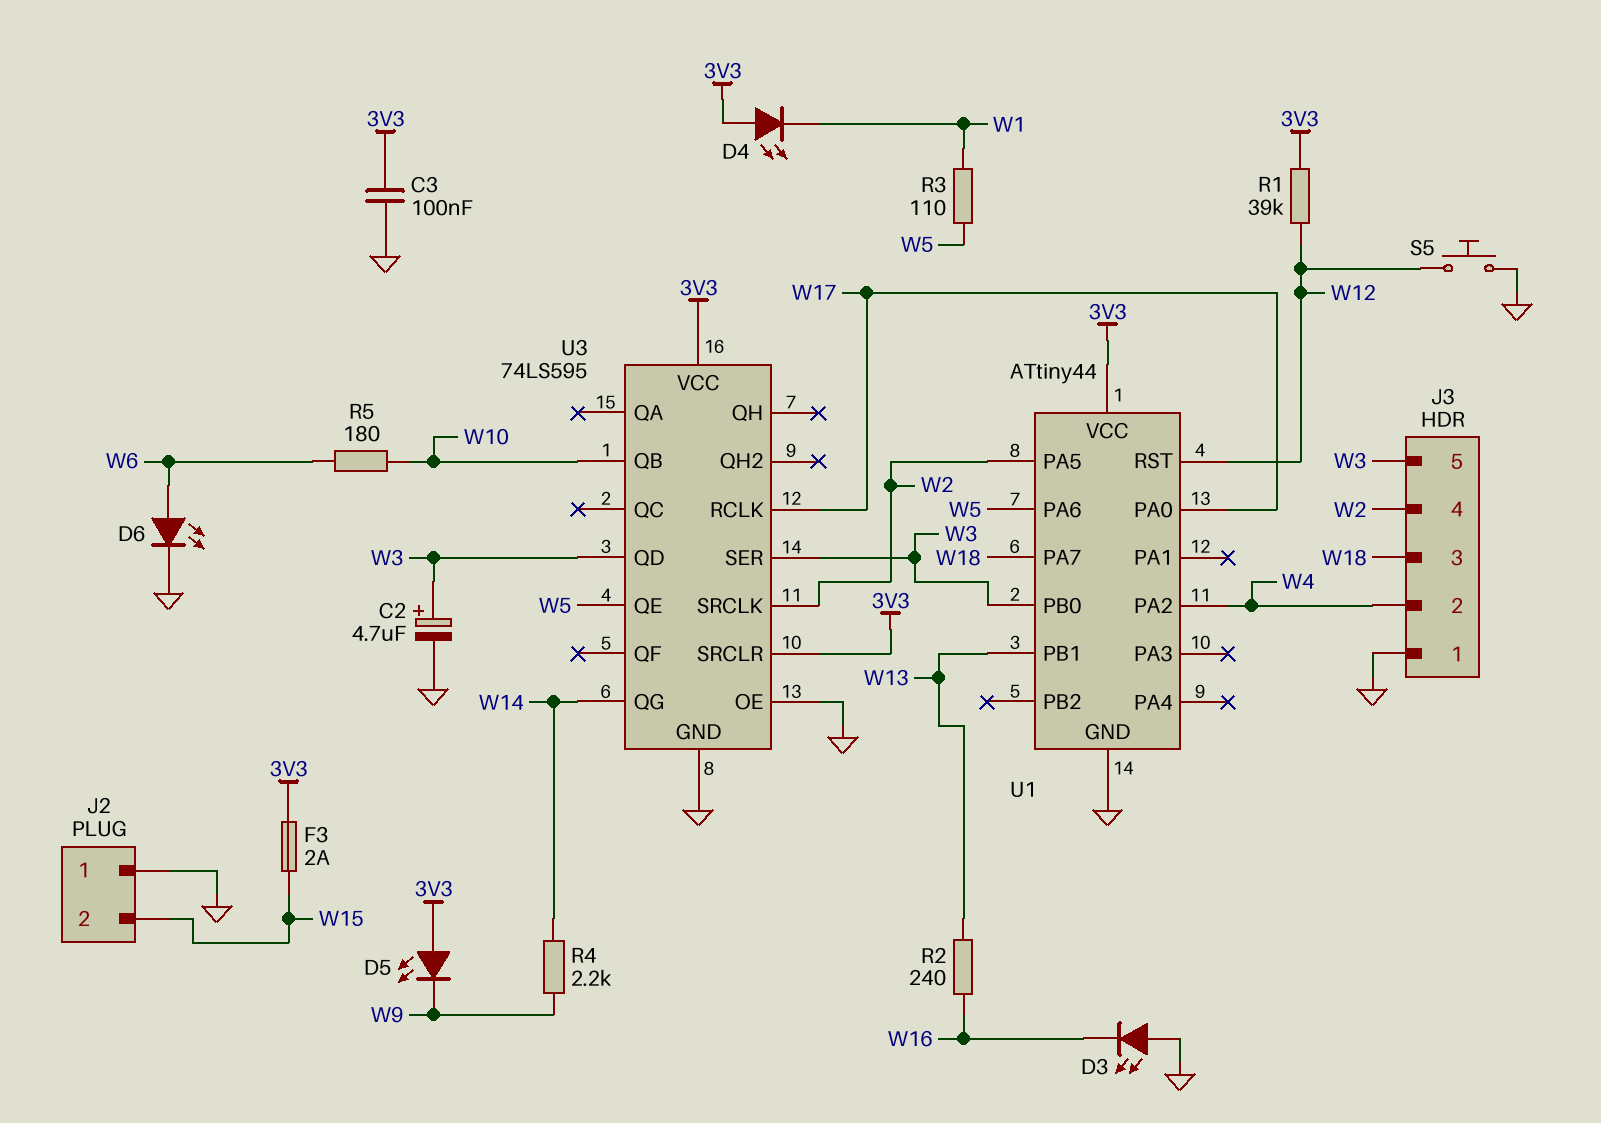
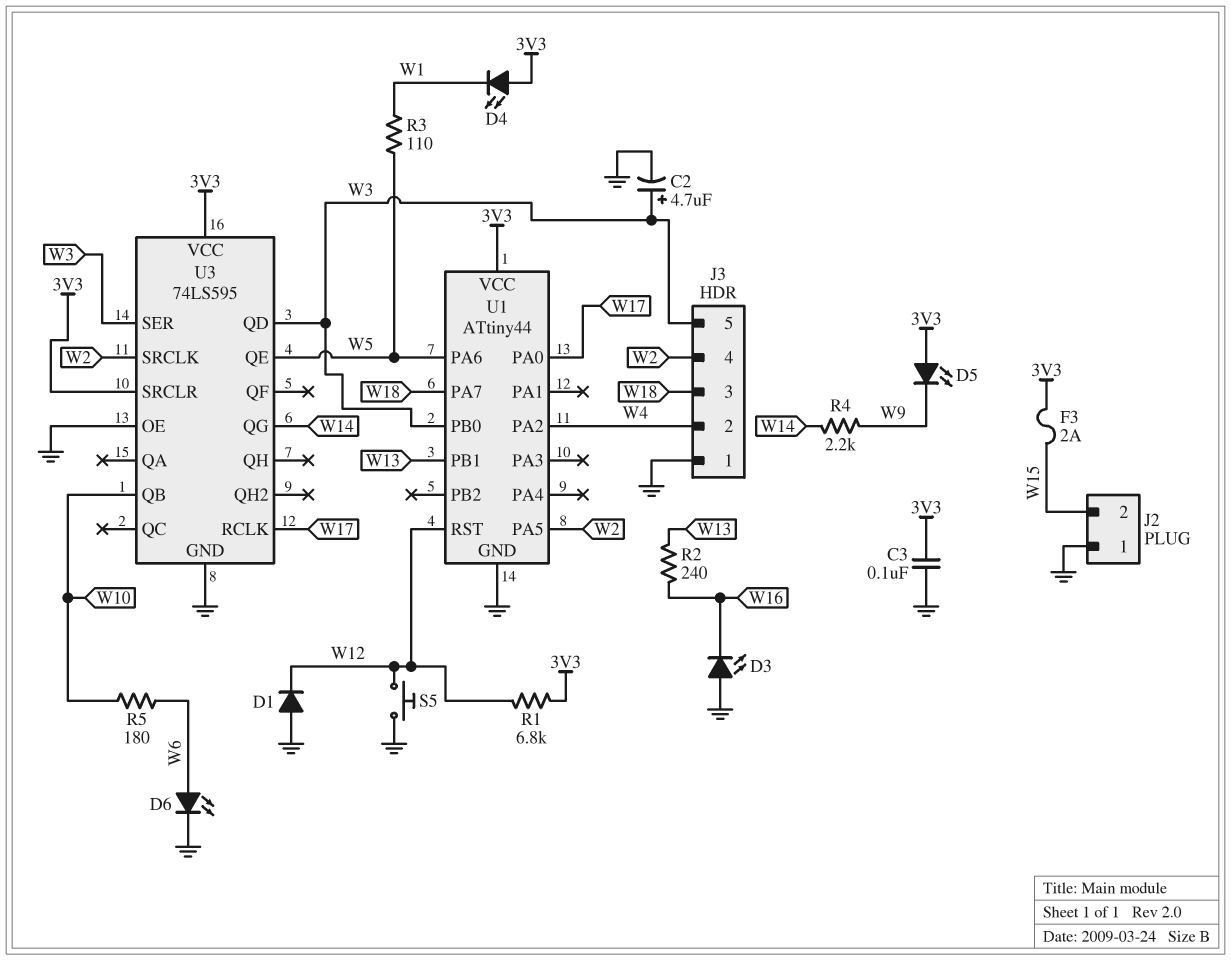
D1: none -> diode (A GND, K W12)
R1: 39k (3V3, W12) -> 6.8k (3V3, W12)

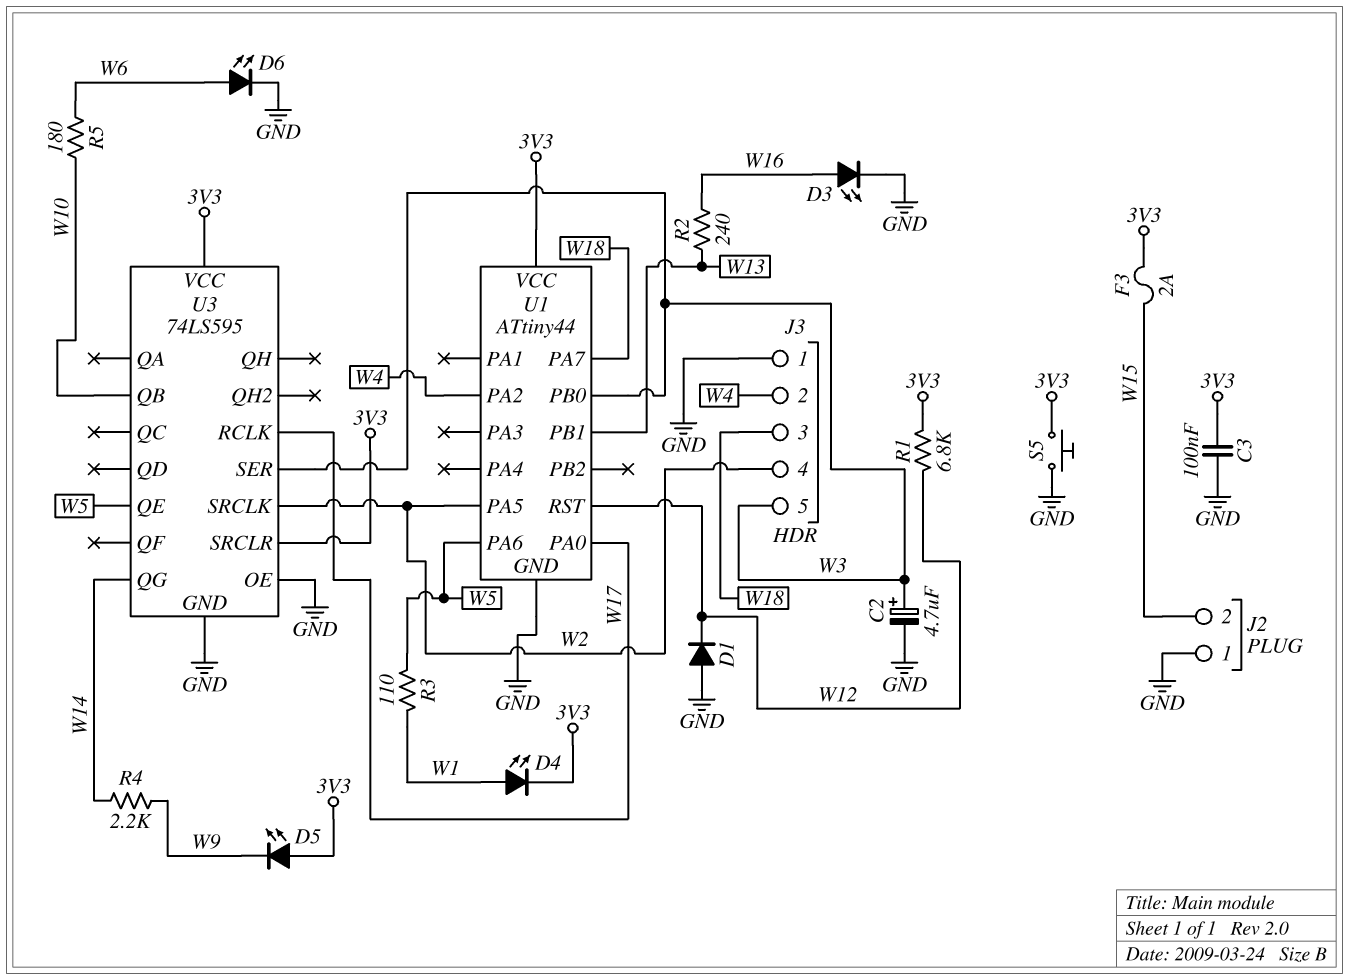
D3: LED (A GND, K W16) -> LED (A W16, K GND)
D4: LED (A 3V3, K W1) -> LED (A W1, K 3V3)
S5: button (GND, W12) -> button (3V3, GND)
U3 pin QD: W3 -> none

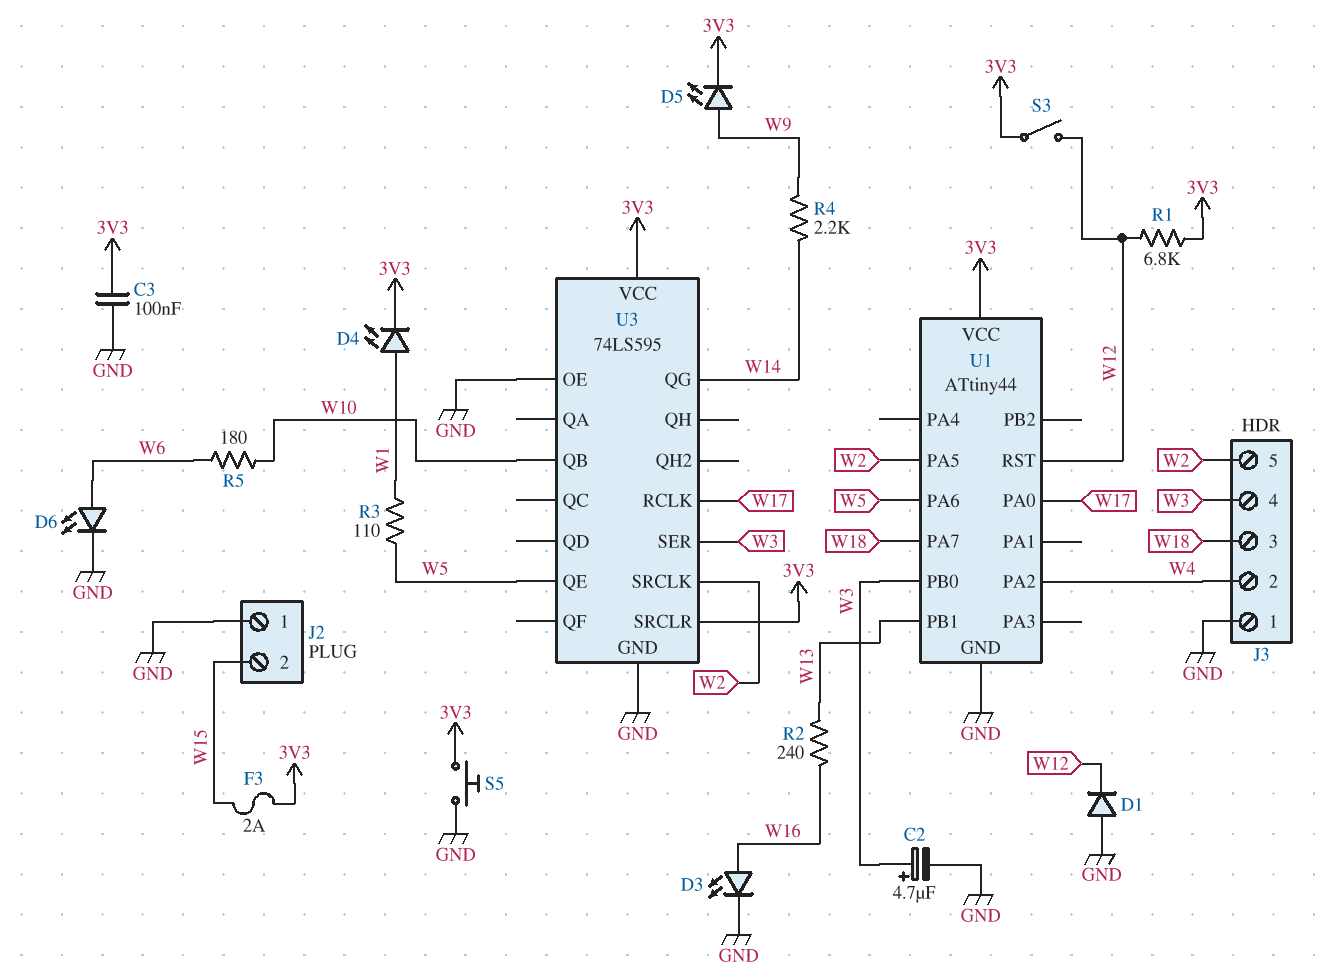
D5: LED (A 3V3, K W9) -> LED (A W9, K 3V3)
J3 pin 4: W2 -> W3
J3 pin 5: W3 -> W2
S3: none -> switch (3V3, W12)

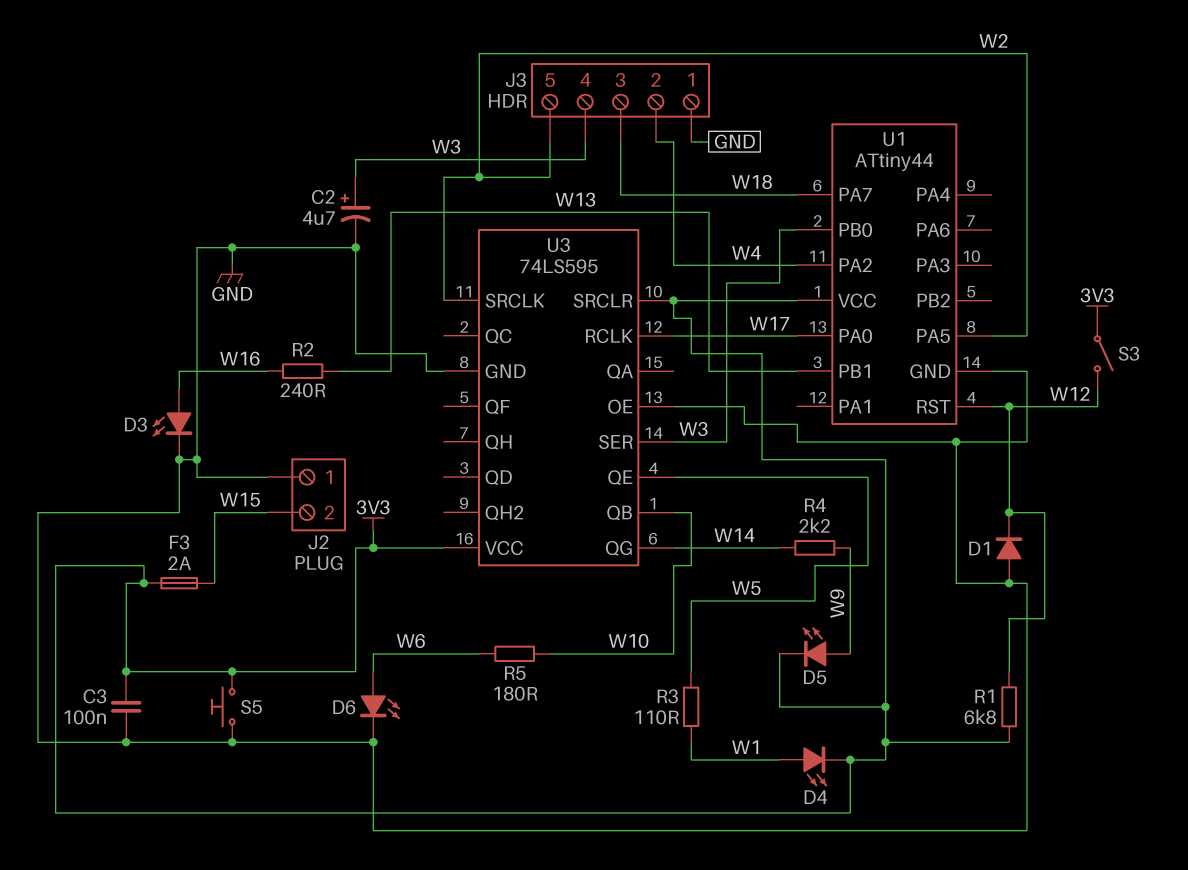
U1 pin PA6: W5 -> none

